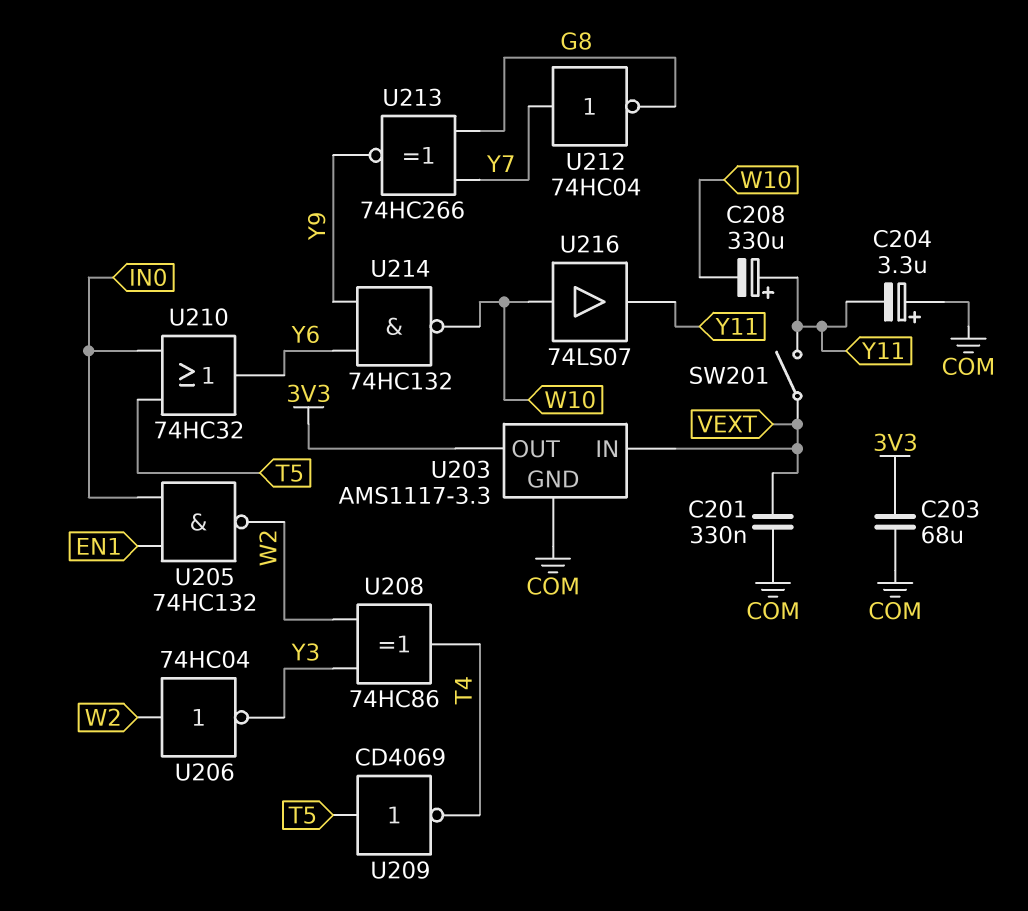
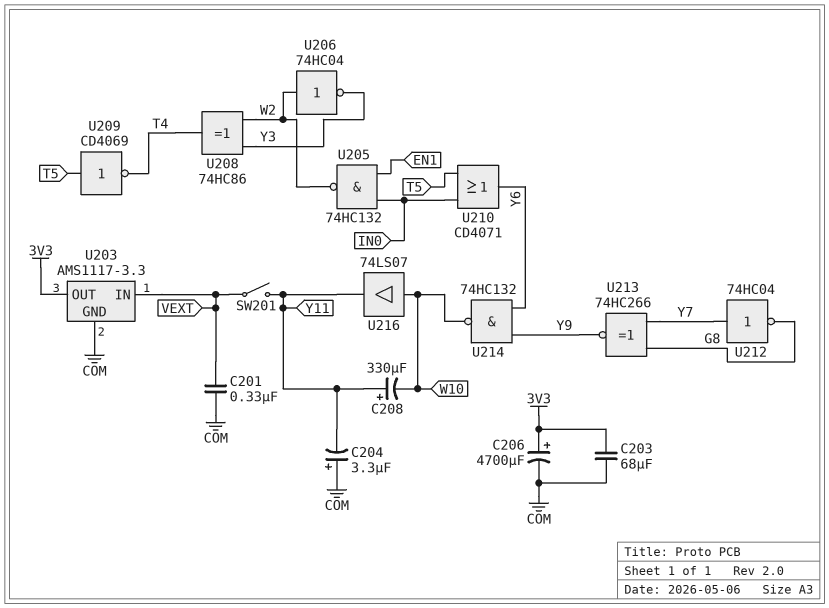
C206: none -> 4700uF (plus 3V3, minus COM)
U210: OR 74HC32 (in IN0, in T5, out Y6) -> OR CD4071 (in IN0, in T5, out Y6)

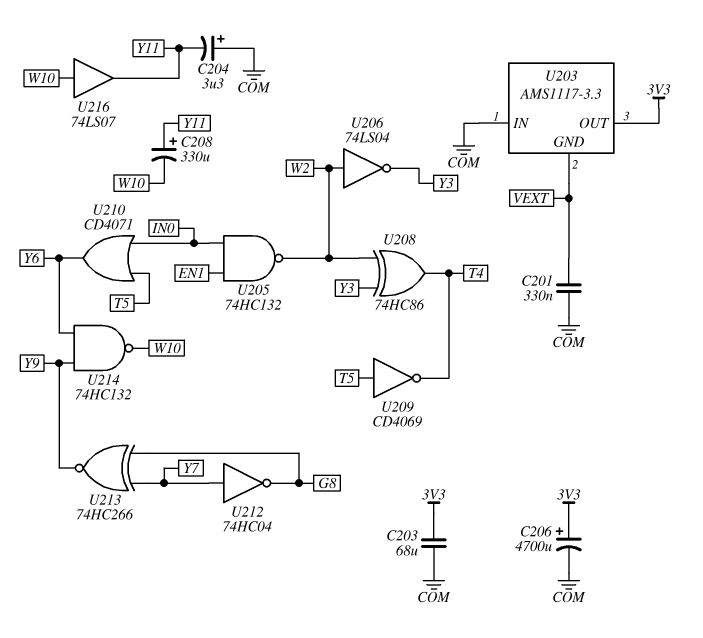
SW201: switch (VEXT, Y11) -> none
U203 pin GND: COM -> VEXT
U203 pin IN: VEXT -> COM
U206: NOT 74HC04 (in W2, out Y3) -> NOT 74LS04 (in W2, out Y3)

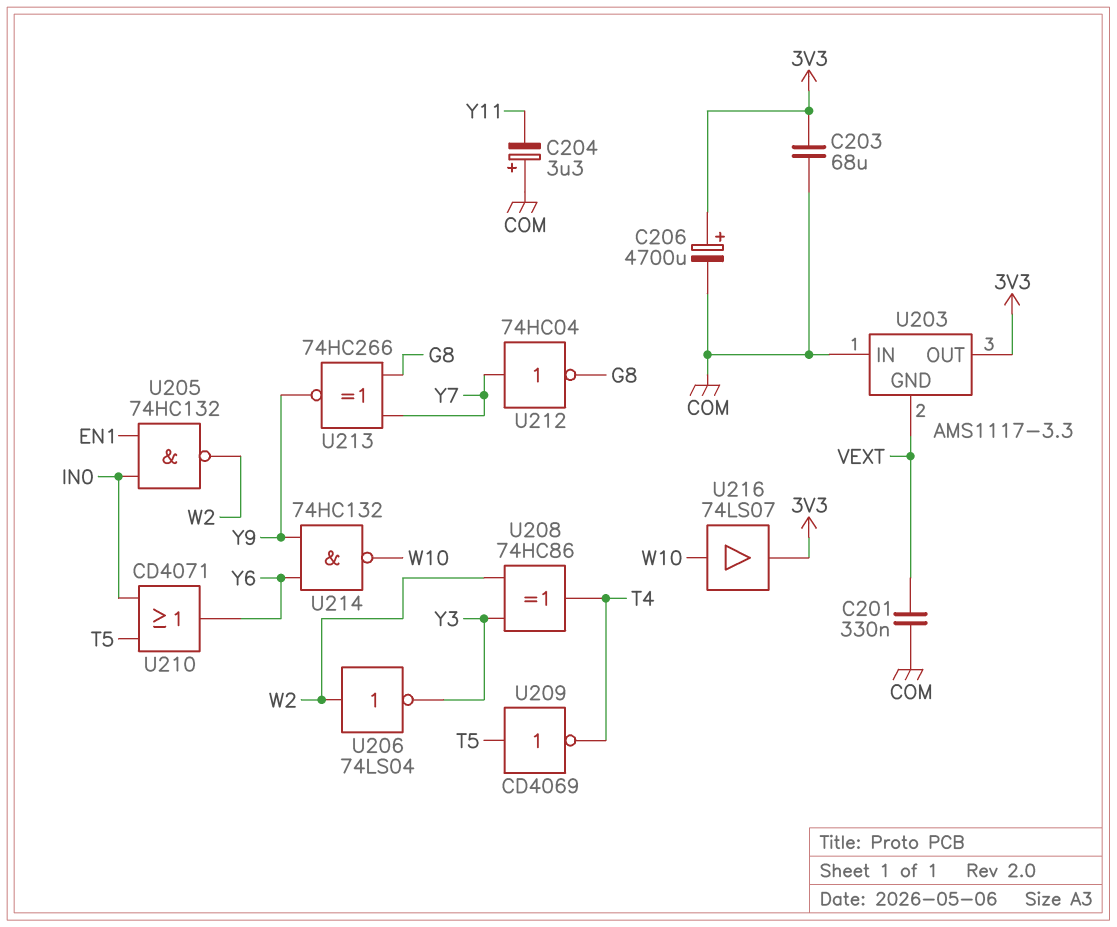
C208: 330uF (plus Y11, minus W10) -> none
U216: buffer 74LS07 (in W10, out Y11) -> buffer 74LS07 (in W10, out 3V3)

